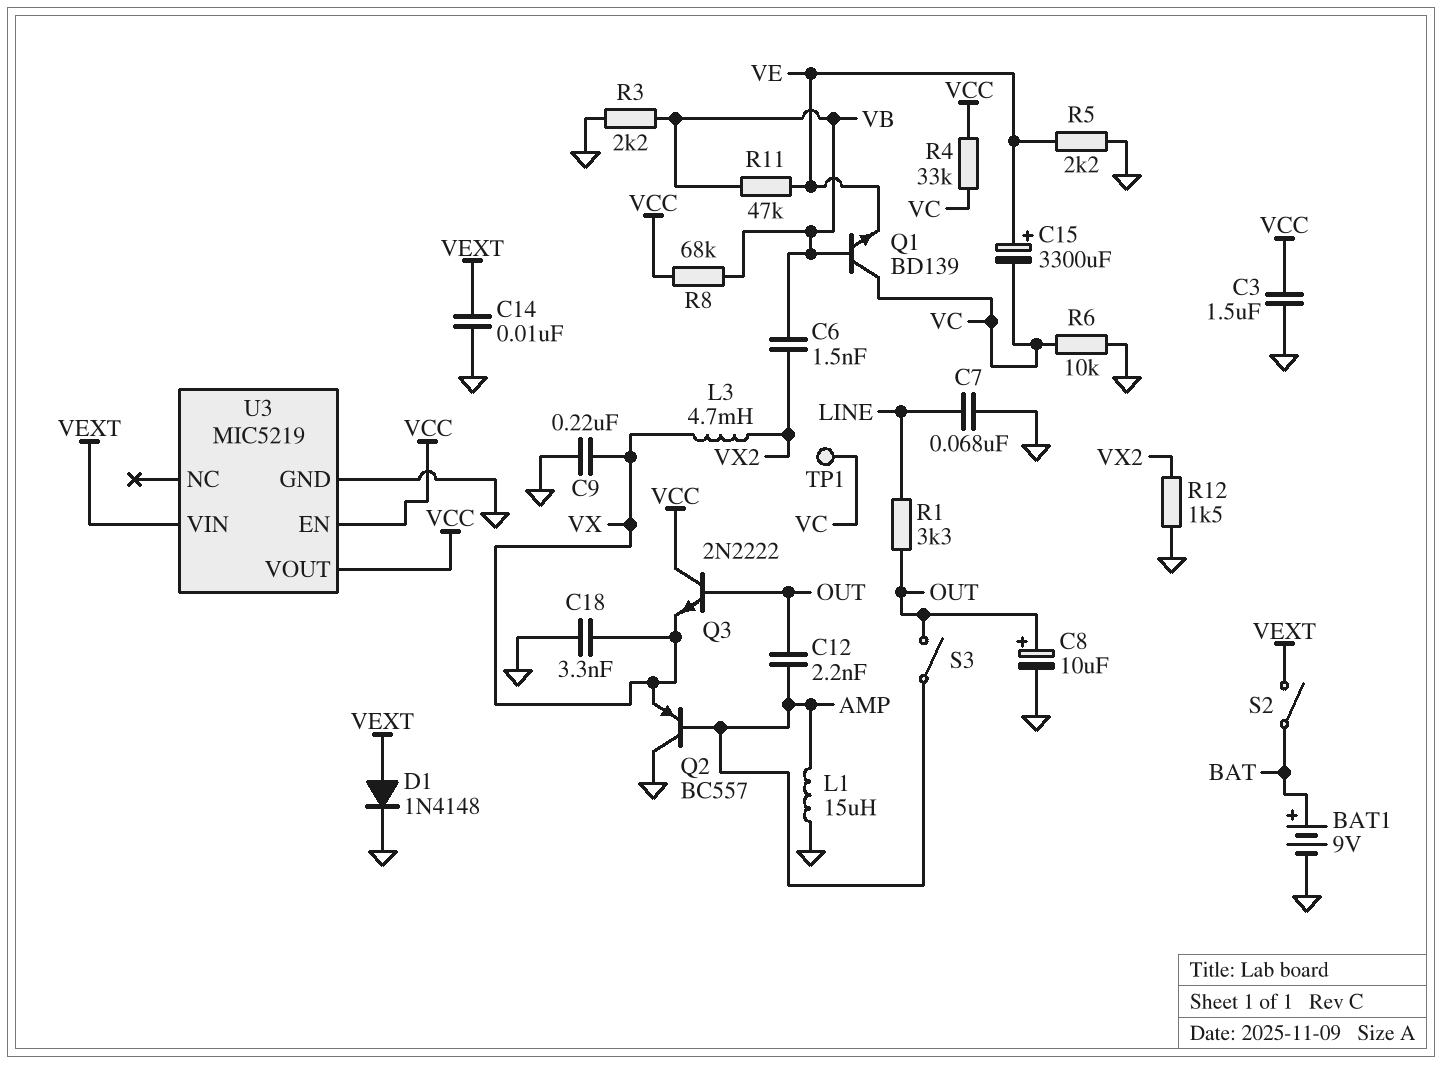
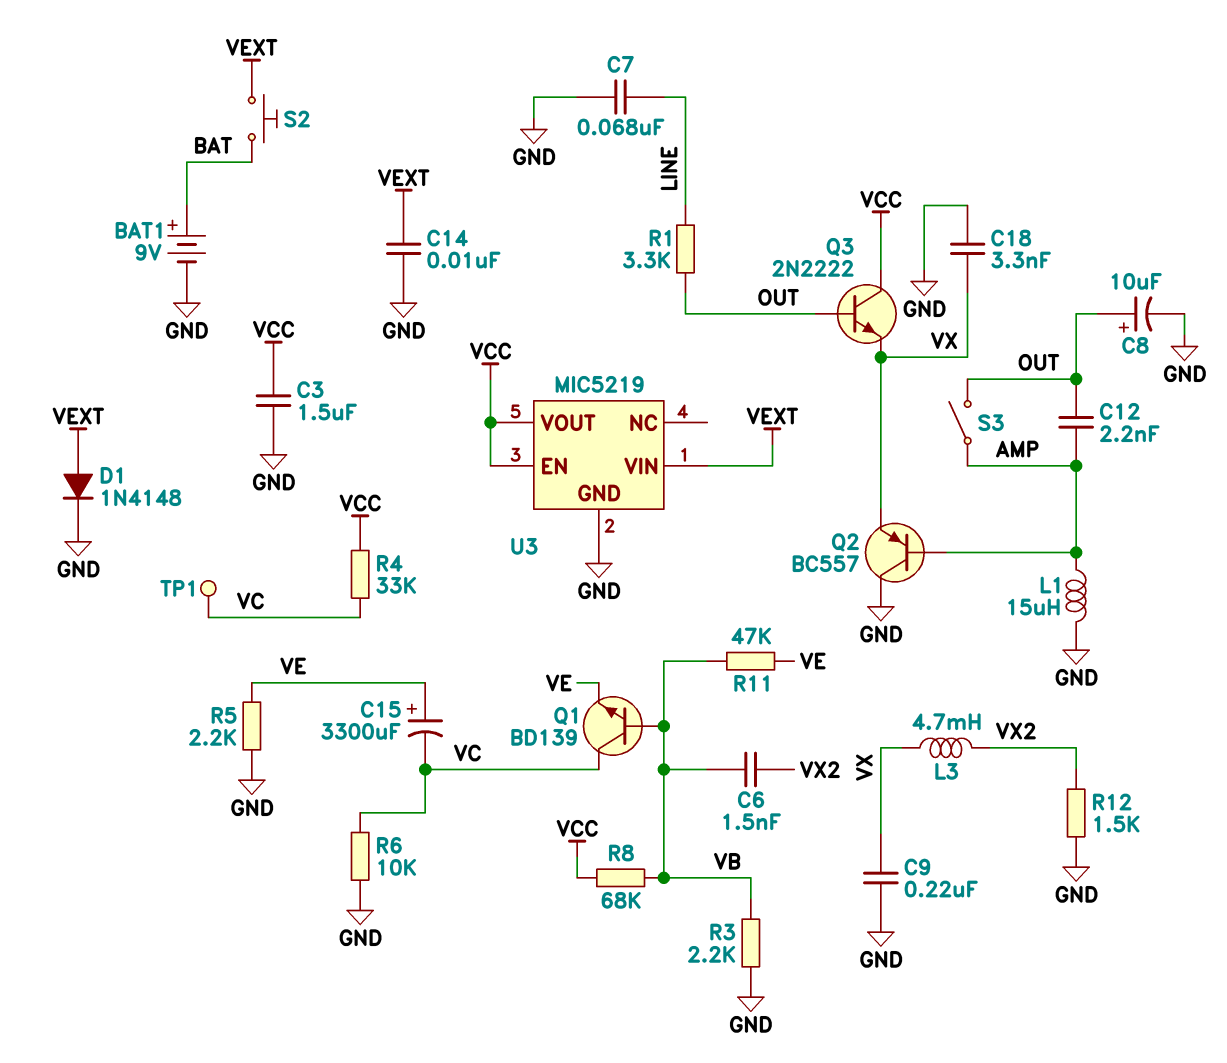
S2: switch (BAT, VEXT) -> button (BAT, VEXT)

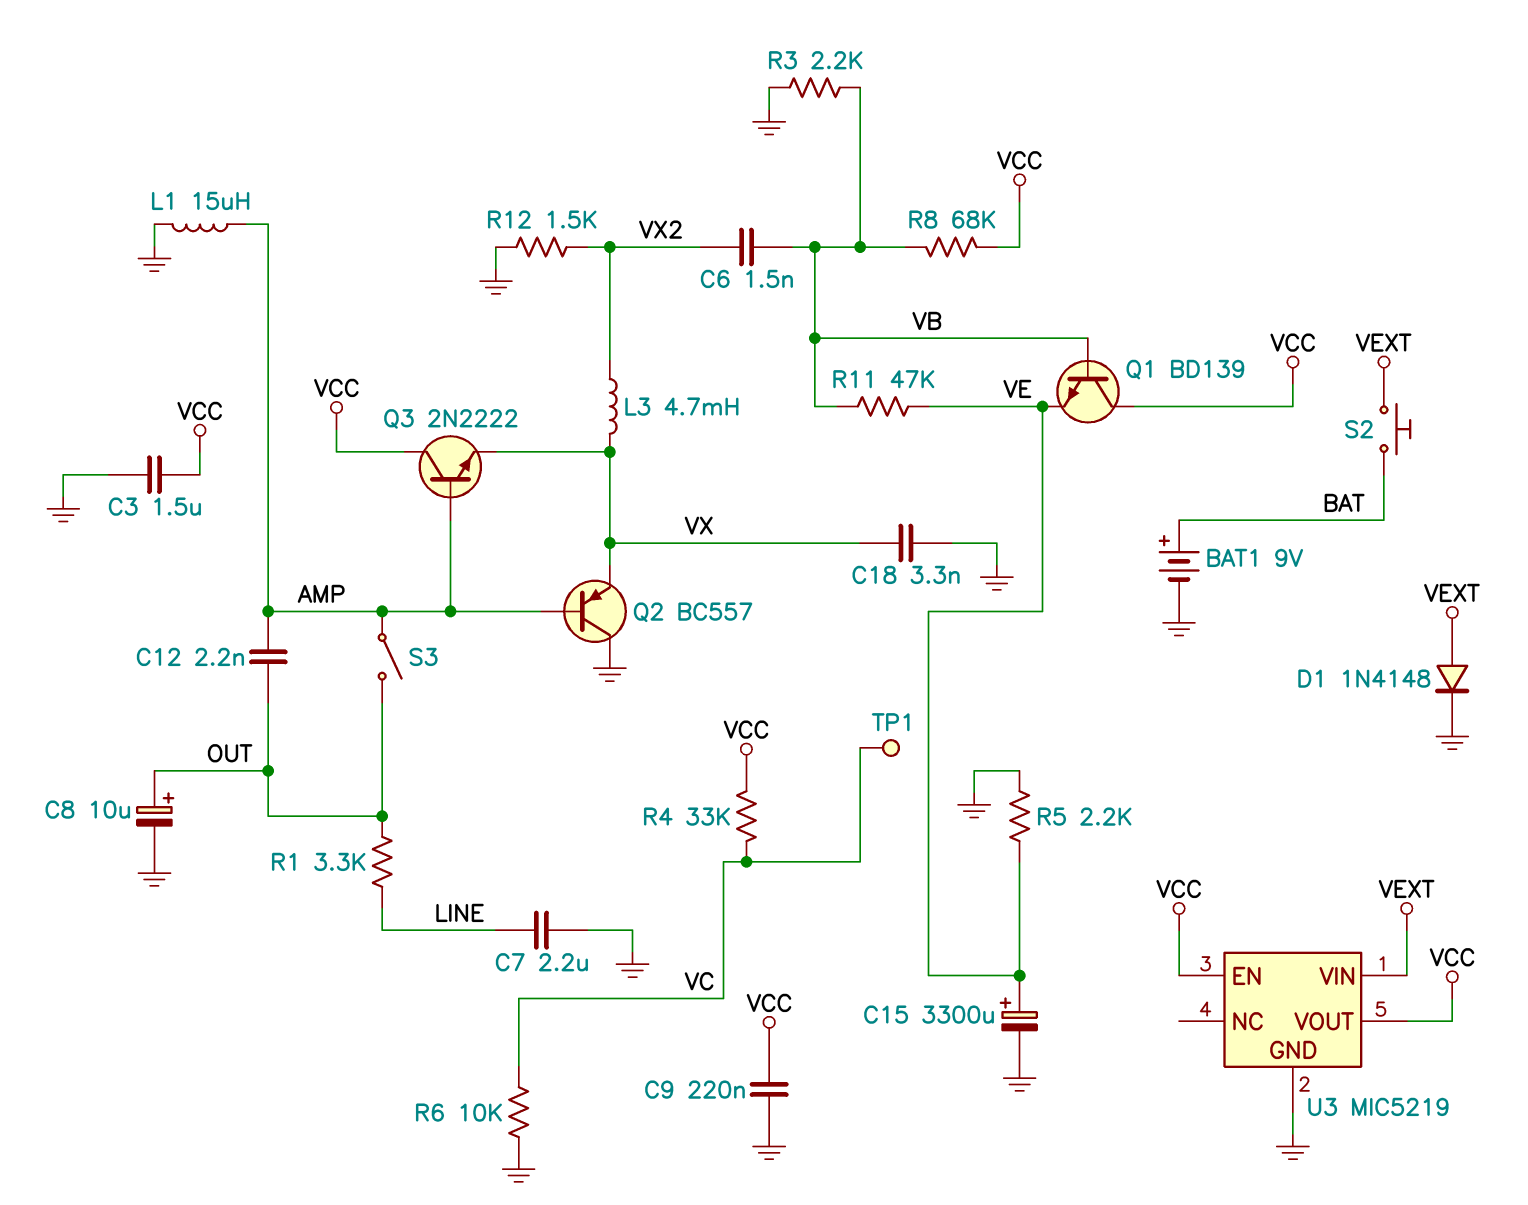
C7: 68nF (GND, LINE) -> 2.2uF (GND, LINE)
C9: 220nF (GND, VX) -> 220nF (GND, VCC)
C14: 10nF (GND, VEXT) -> none
C15: 3300uF (plus VE, minus VC) -> 3300uF (plus VE, minus GND)
Q1: NPN BD139 (B VB, C VC, E VE) -> NPN BD139 (B VB, C VCC, E VE)
Q3: NPN 2N2222 (B OUT, C VCC, E VX) -> NPN 2N2222 (B AMP, C VCC, E VX)

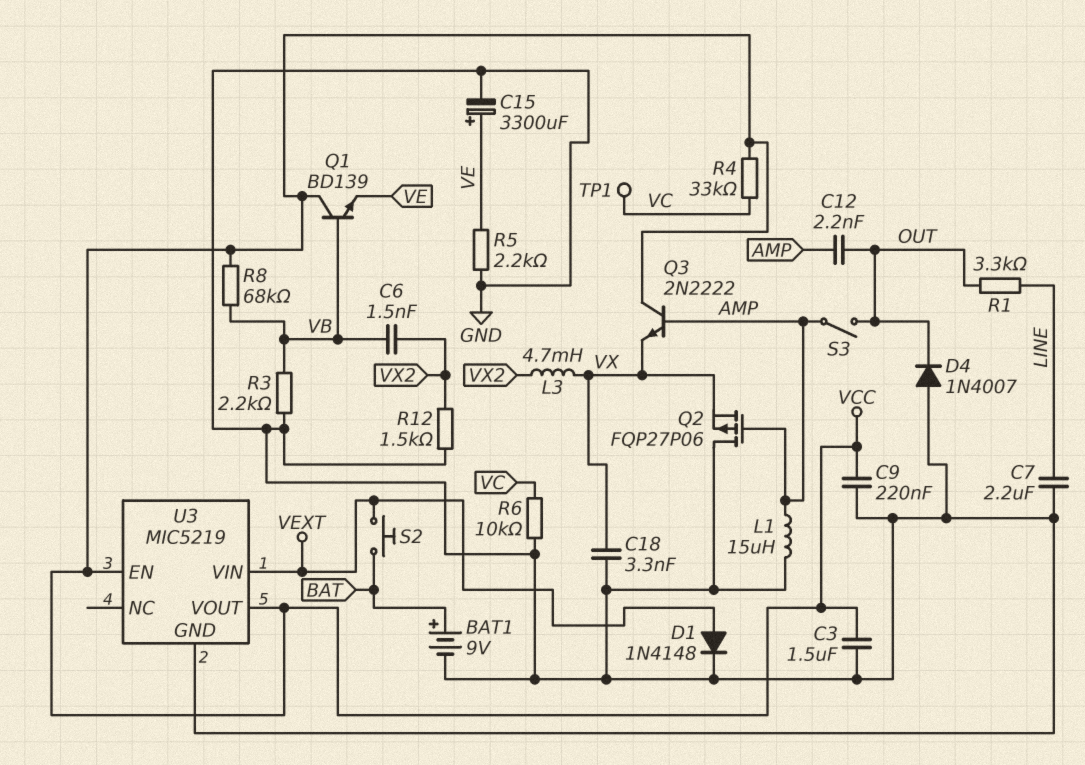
C8: 10uF (plus OUT, minus GND) -> none
D4: none -> diode 1N4007 (A GND, K OUT)
Q2: PNP BC557 (B AMP, C GND, E VX) -> PMOS FQP27P06 (G AMP, D GND, S VX)
R11: 47k (VB, VE) -> none

